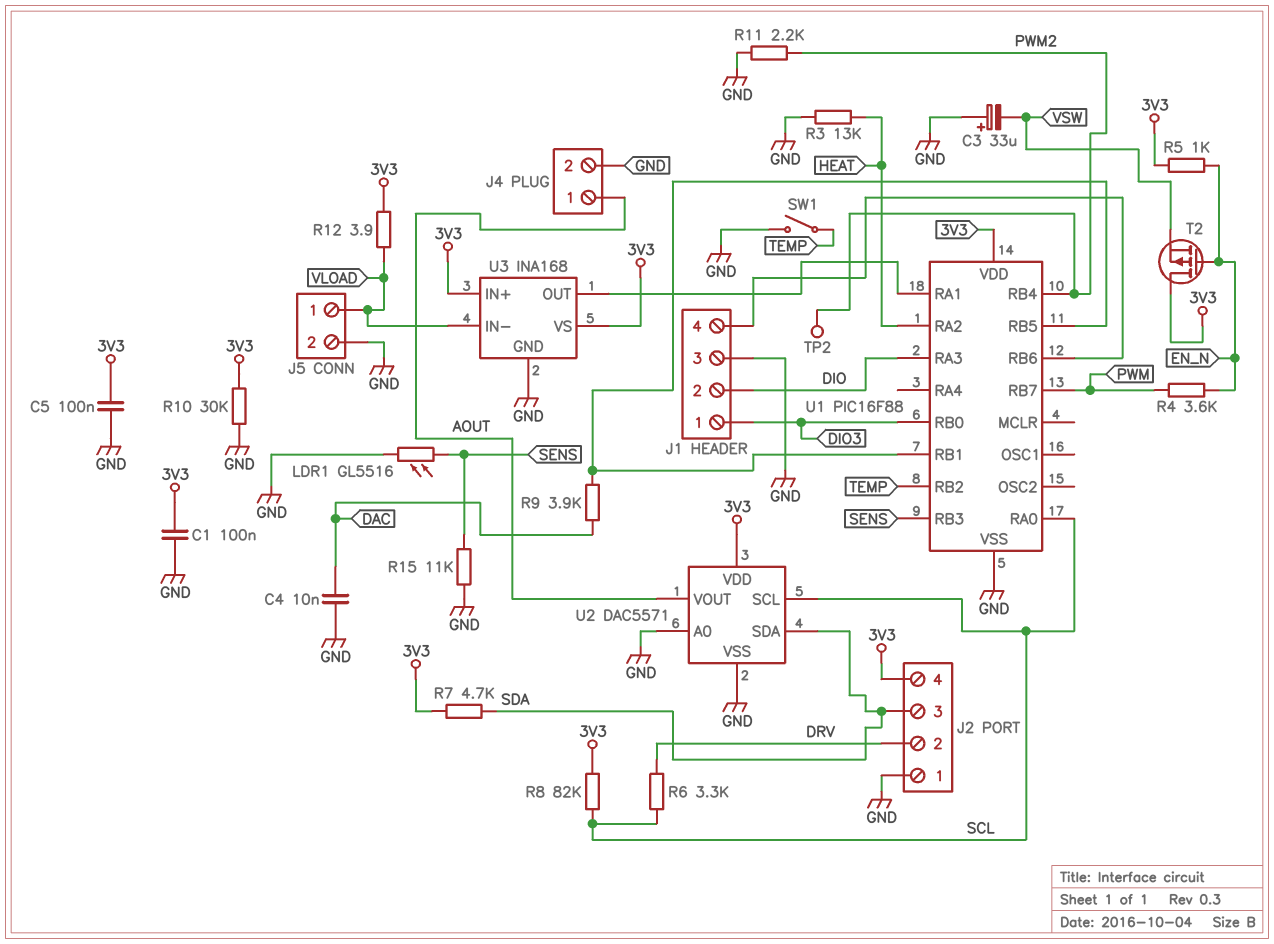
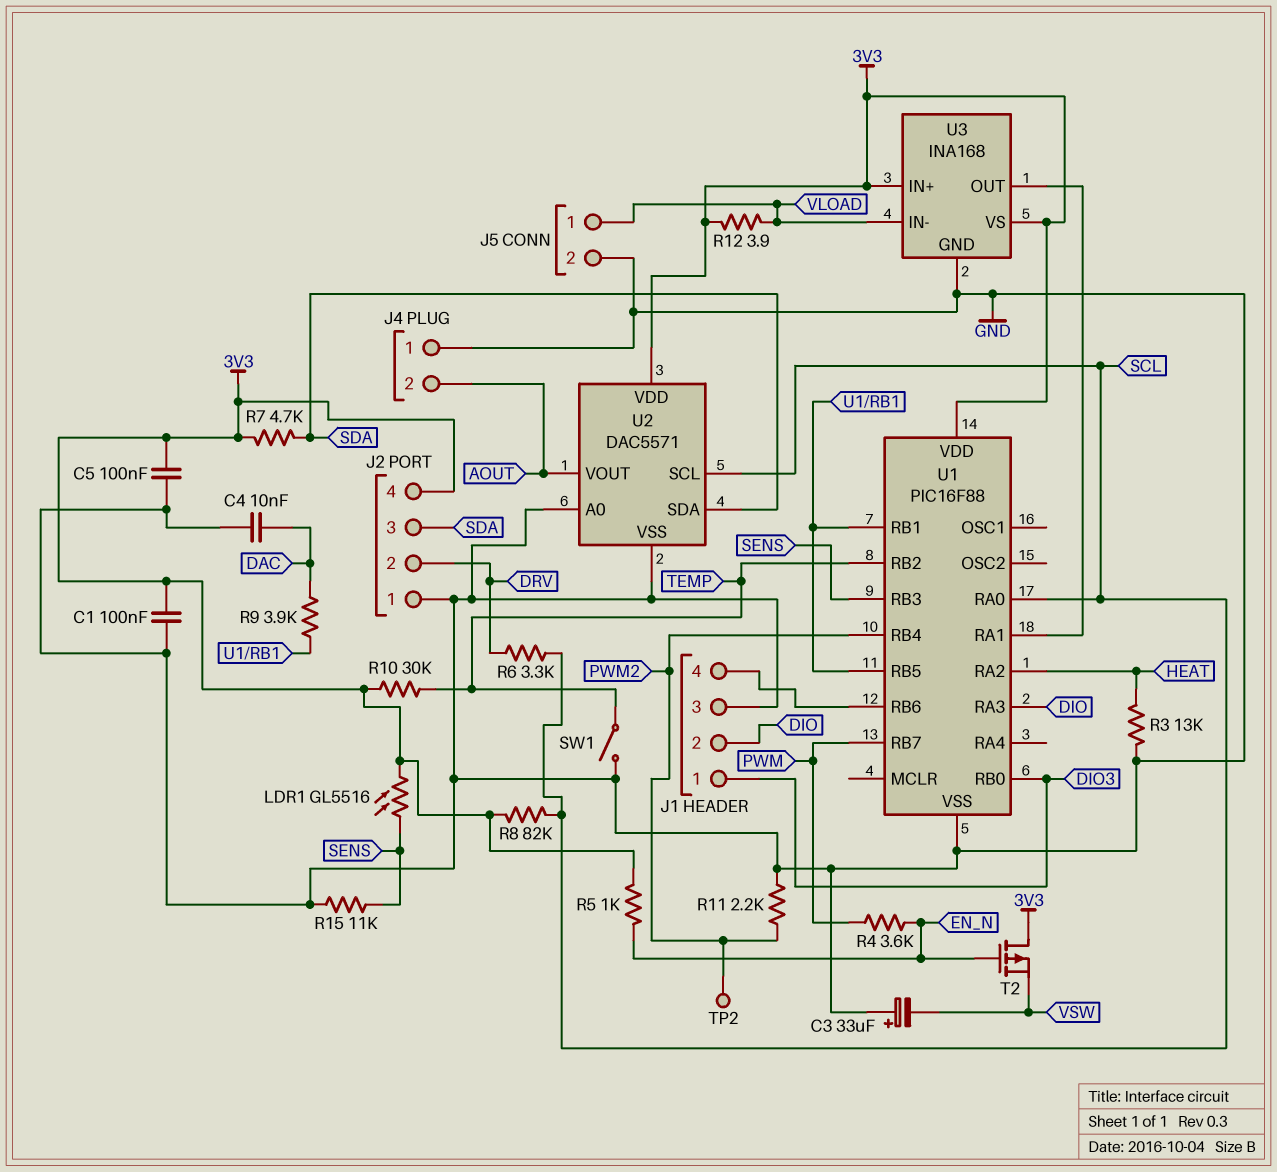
J4 pin 1: AOUT -> GND
J4 pin 2: GND -> AOUT
LDR1: GL5516 (GND, SENS) -> GL5516 (3V3, SENS)
R10: 30k (3V3, GND) -> 30k (3V3, TEMP)

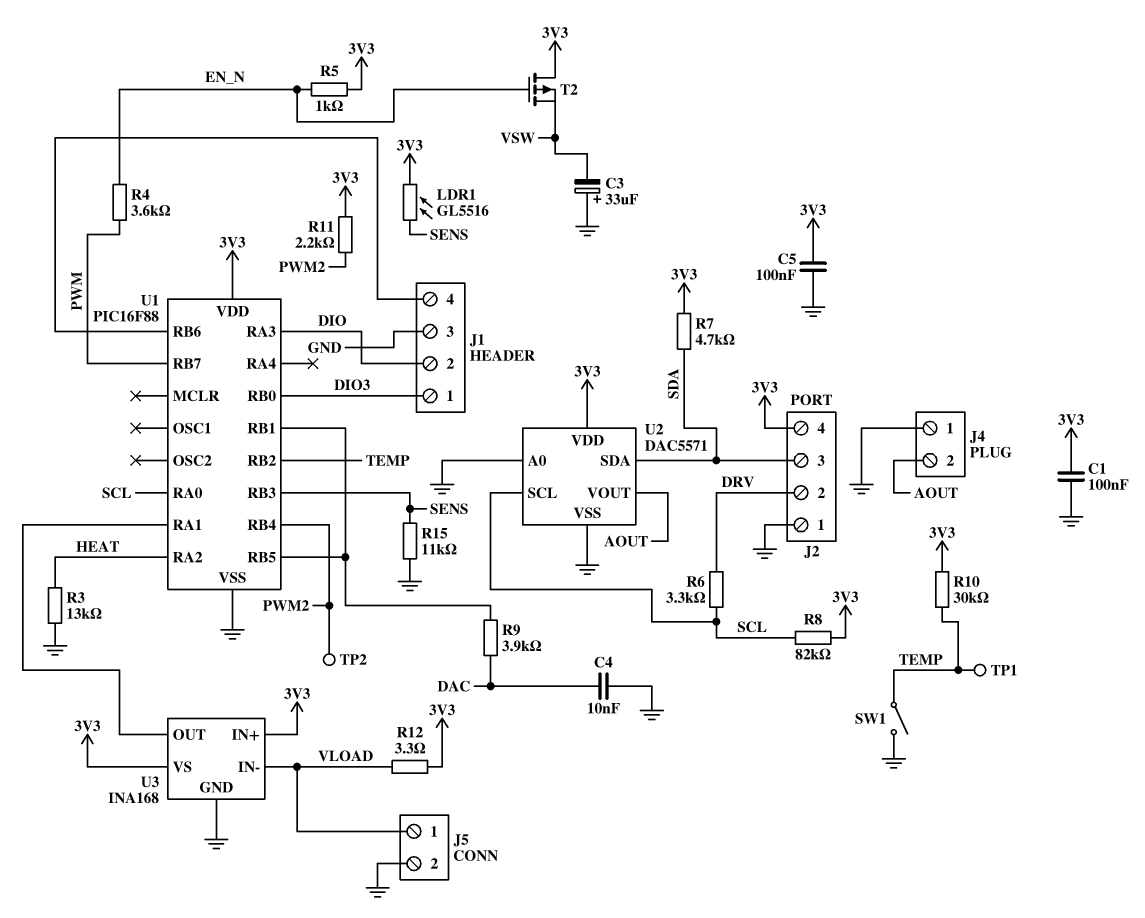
R11: 2.2k (GND, PWM2) -> 2.2k (3V3, PWM2)
R12: 3.9 (3V3, VLOAD) -> 3.3 (3V3, VLOAD)
TP1: none -> test point (TEMP)

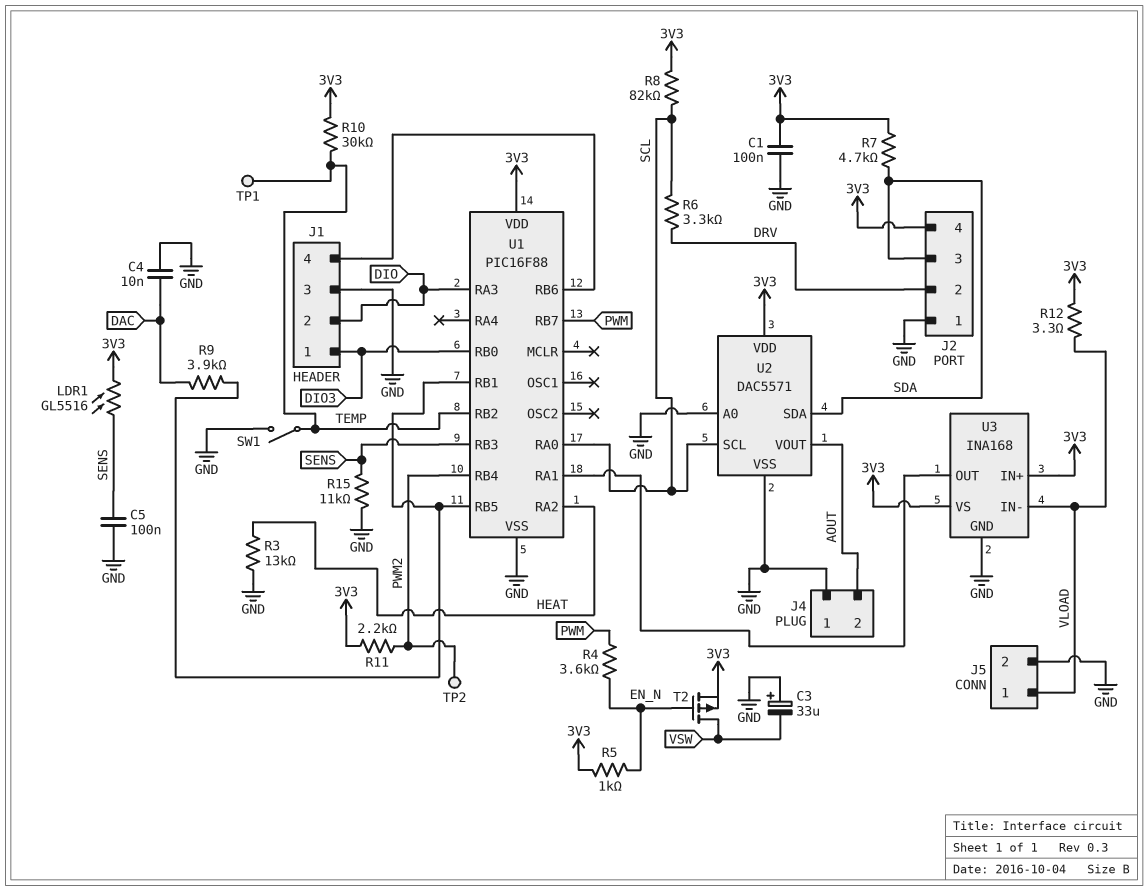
C5: 100nF (3V3, GND) -> 100nF (GND, SENS)
T2: PMOS (G EN_N, D 3V3, S VSW) -> PMOS (G EN_N, D VSW, S 3V3)

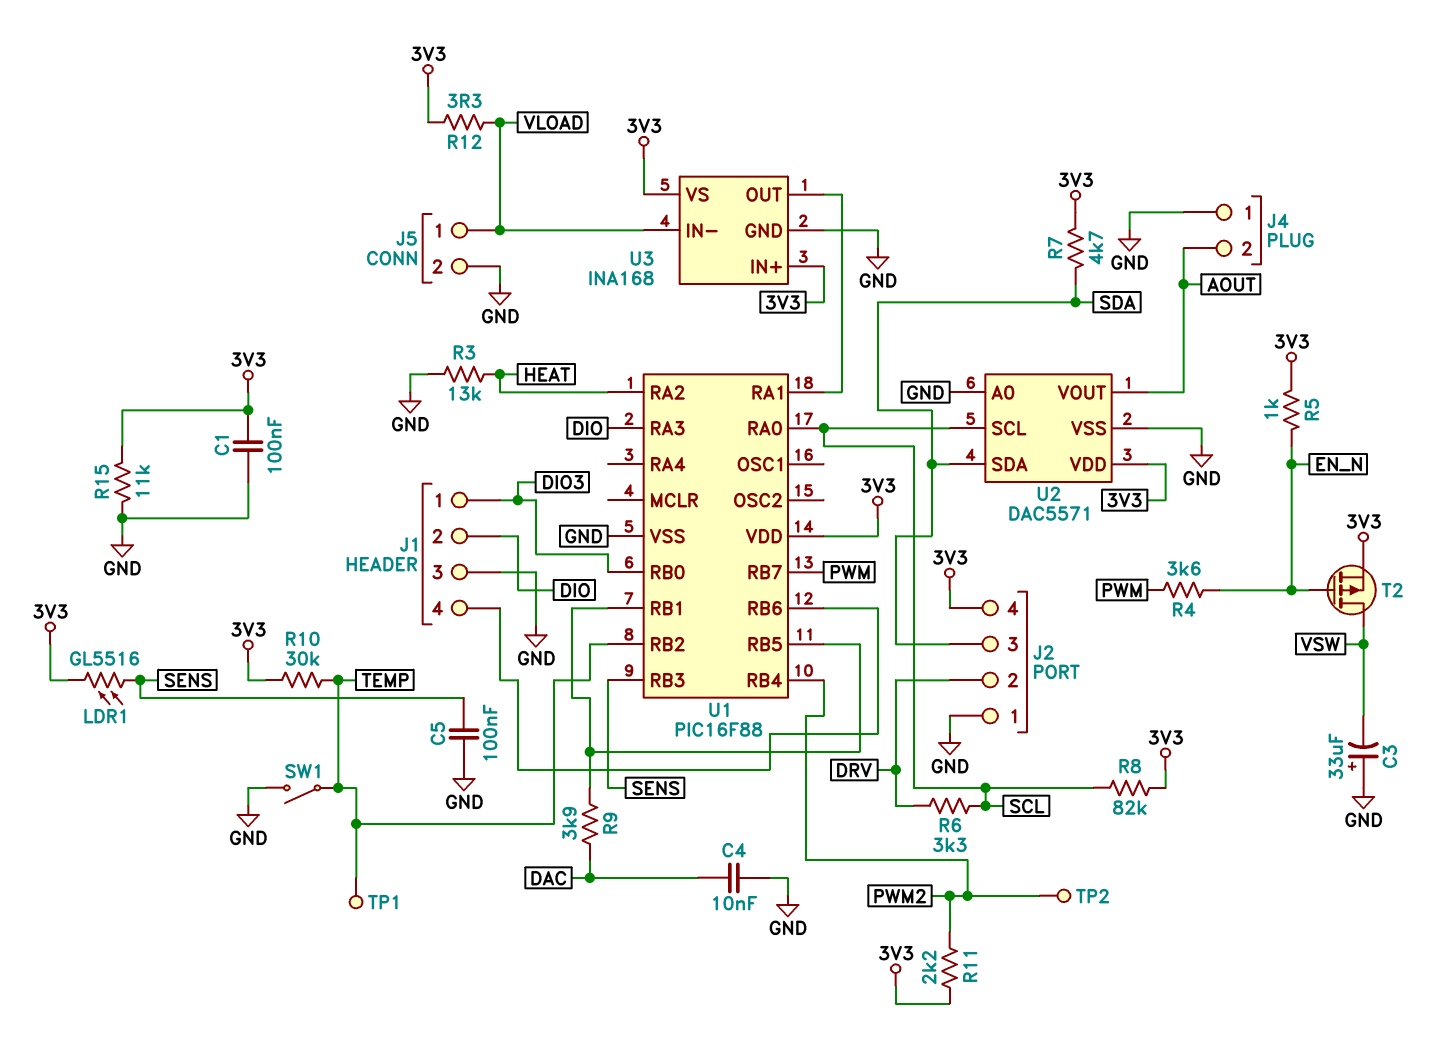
R15: 11k (GND, SENS) -> 11k (3V3, GND)

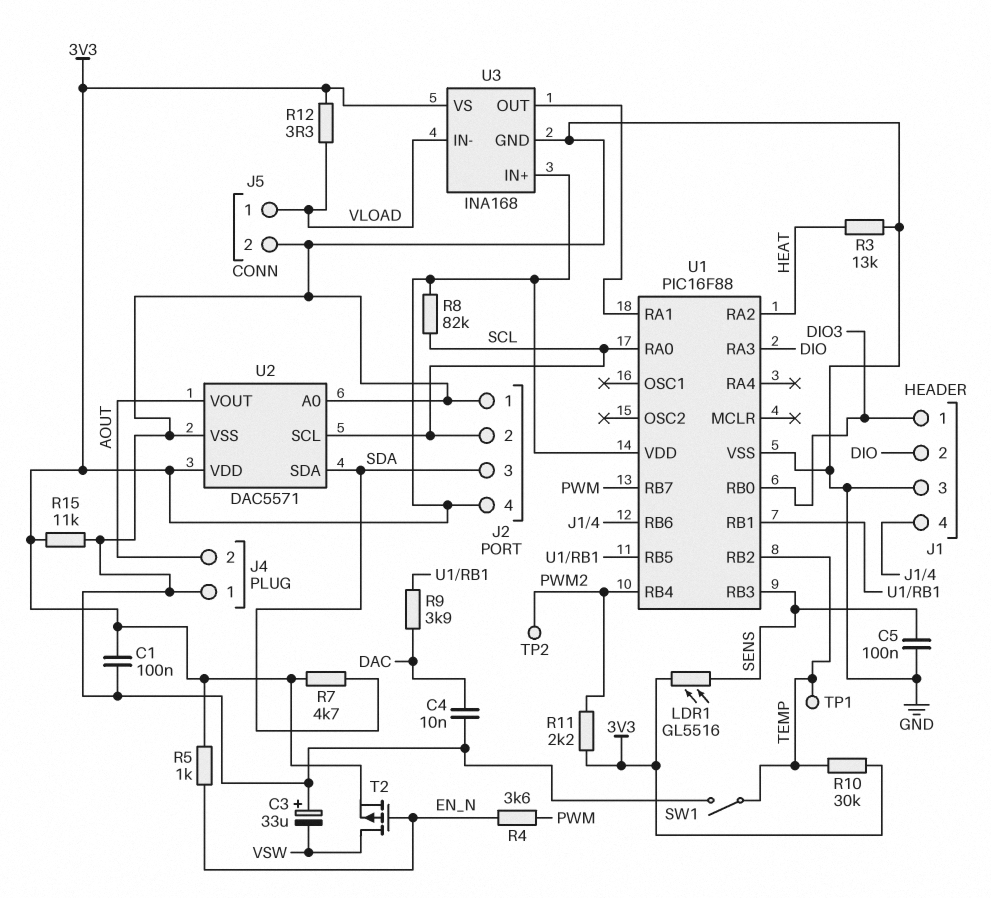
J2 pin 2: DRV -> SCL
R6: 3.3k (DRV, SCL) -> none

